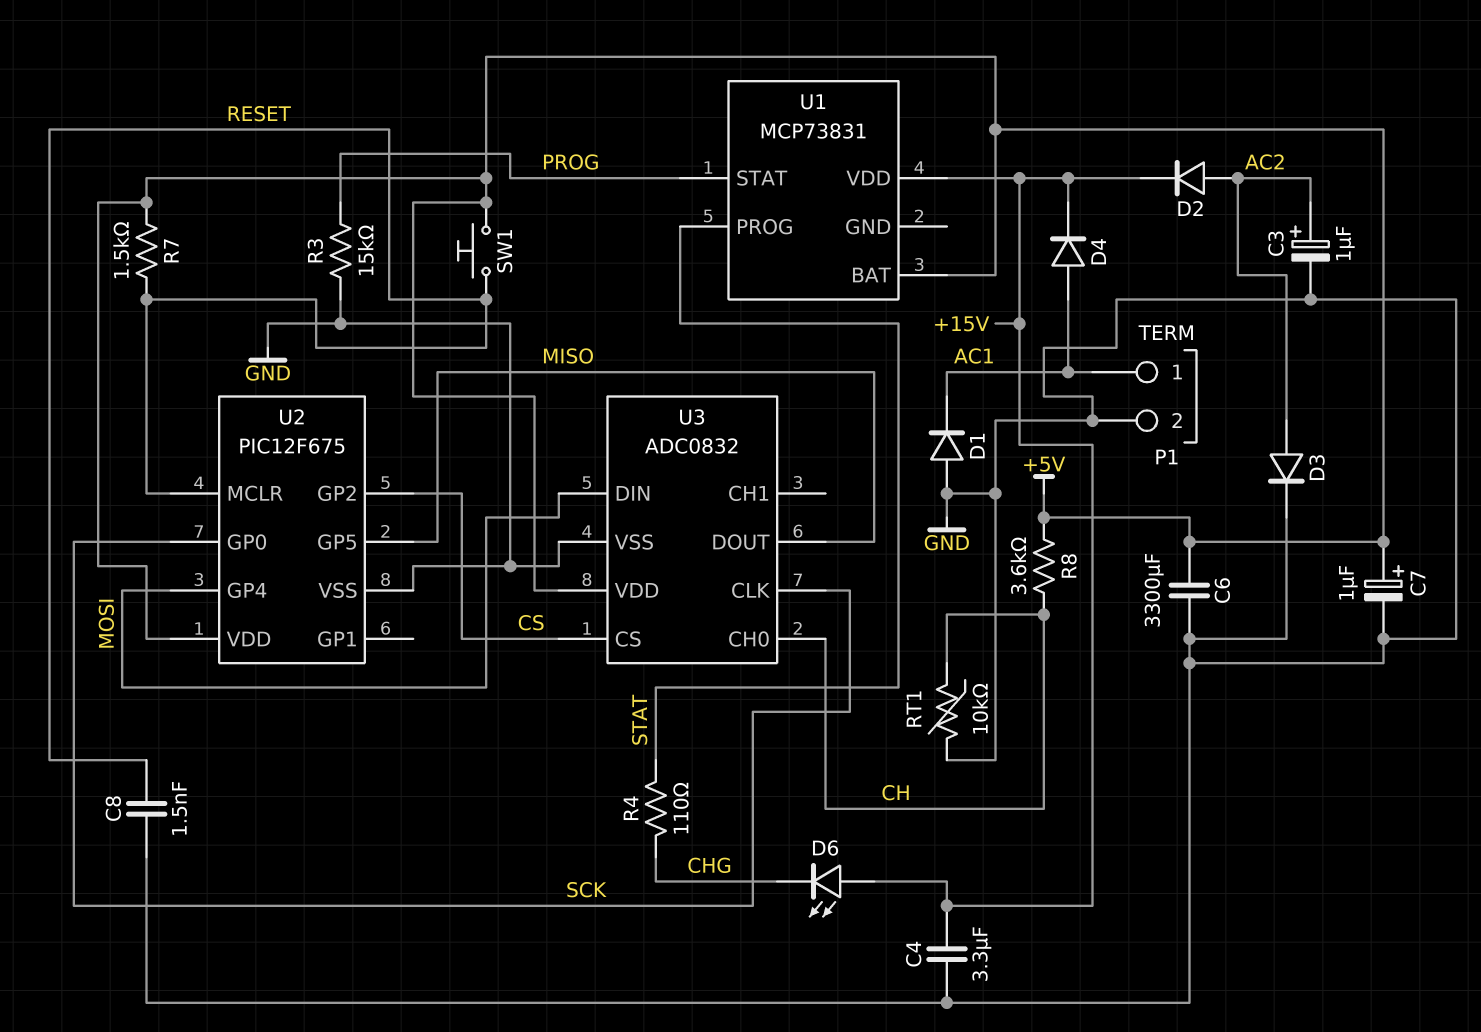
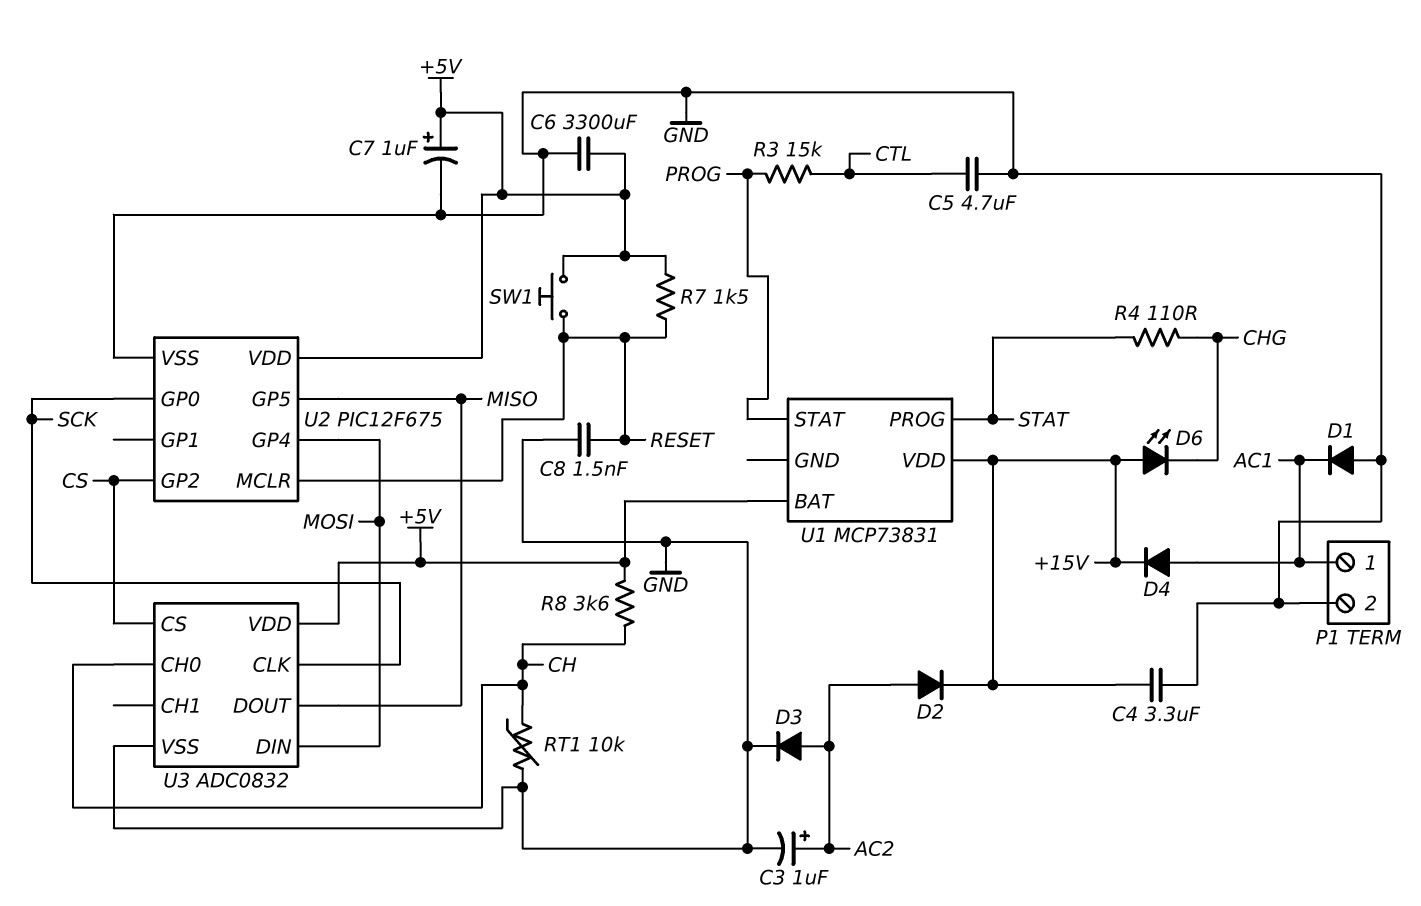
C5: none -> 4.7uF (CTL, GND)
R3: 15k (GND, PROG) -> 15k (CTL, PROG)

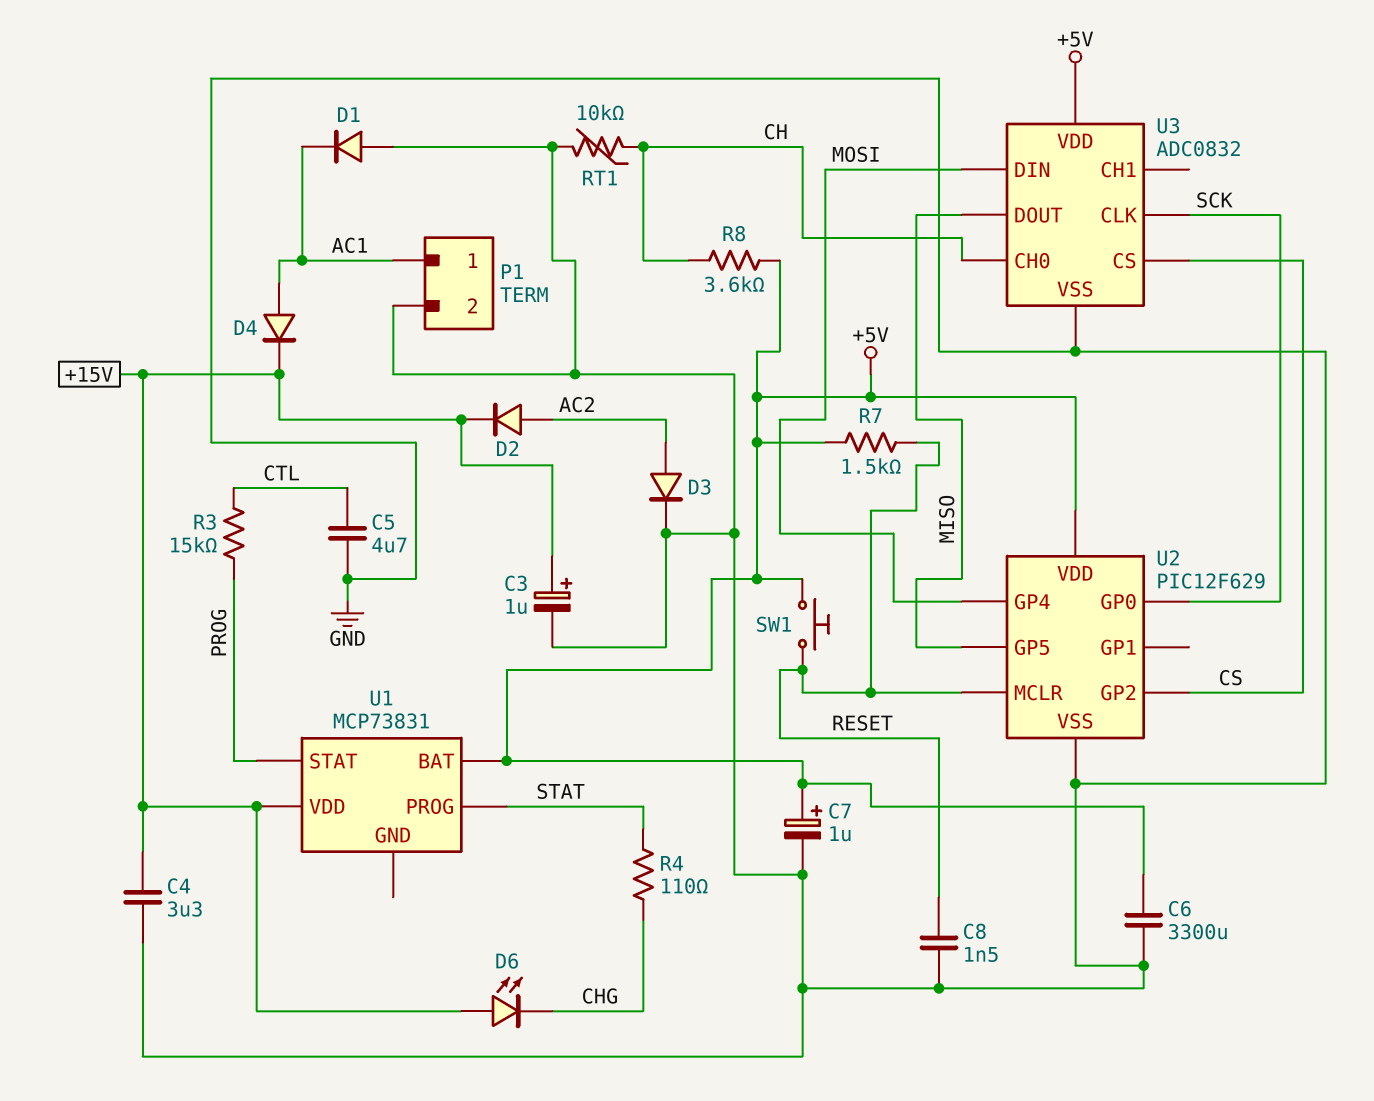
C3: 1uF (plus AC2, minus GND) -> 1uF (plus +15V, minus GND)
U2: PIC12F675 -> PIC12F629

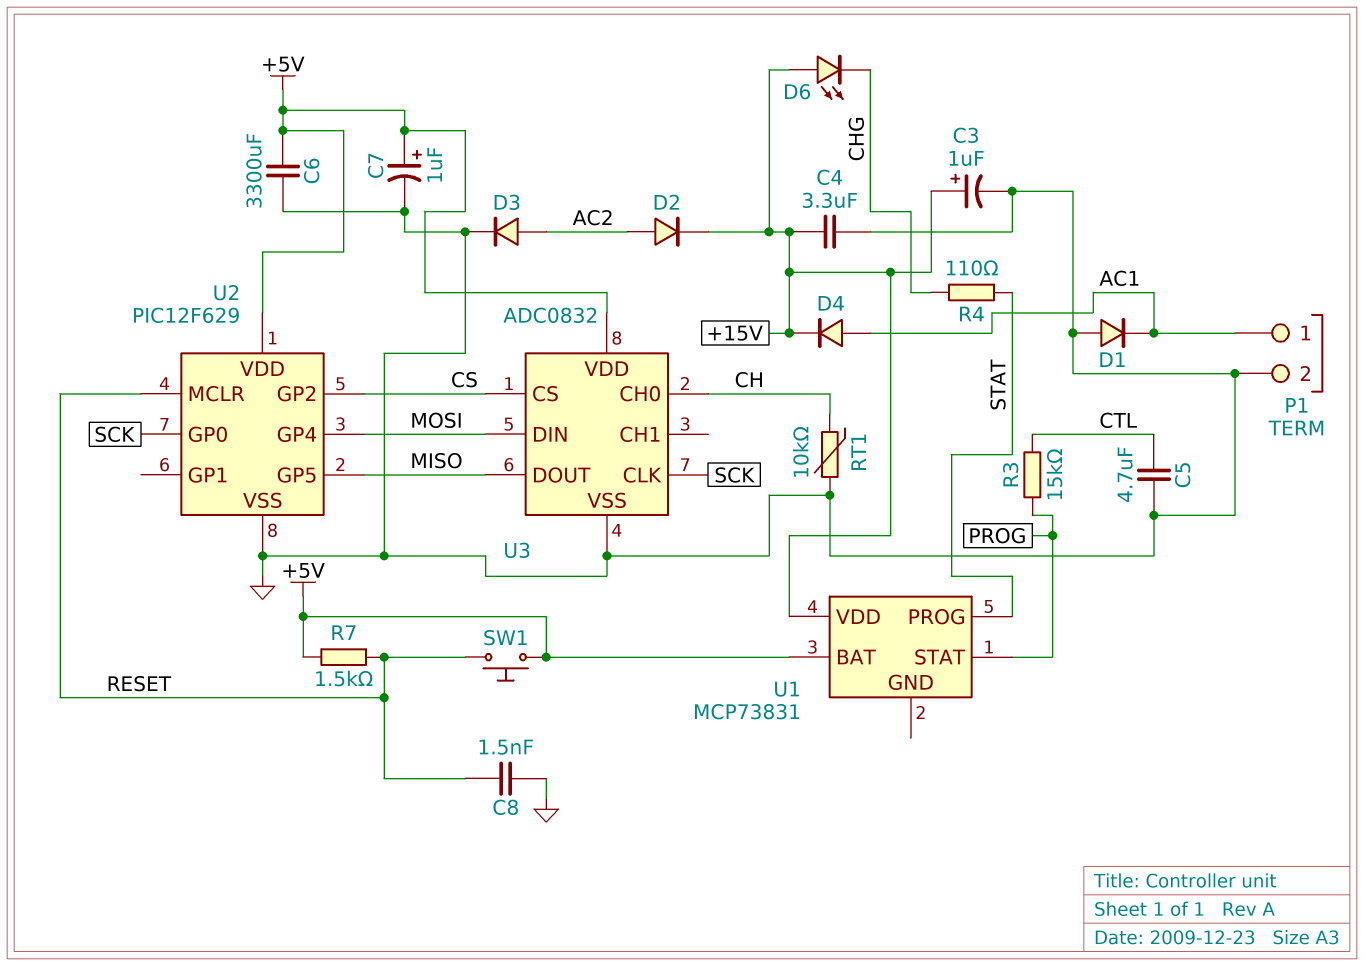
R8: 3.6k (+5V, CH) -> none

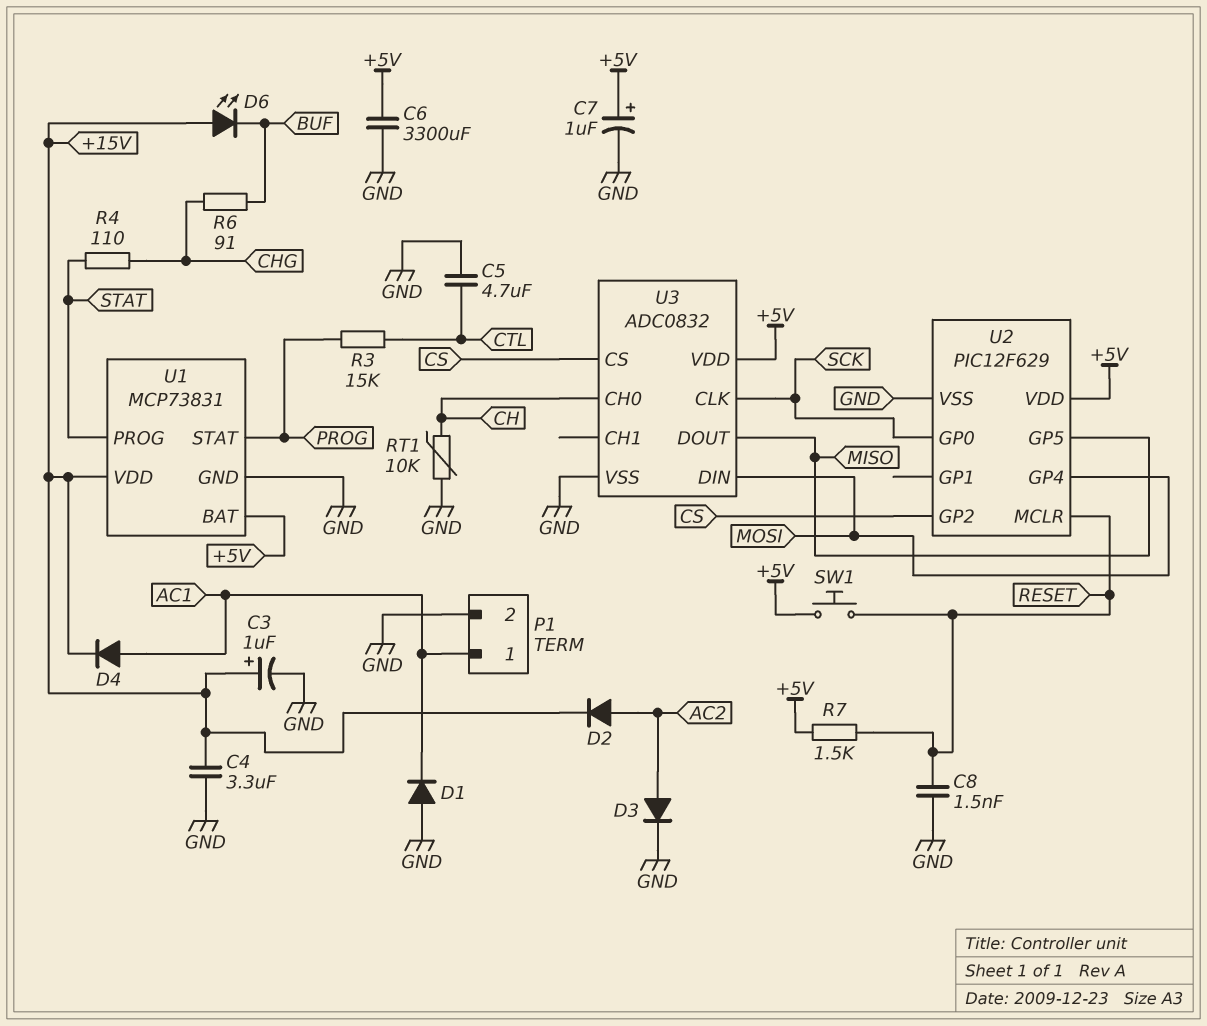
D6: LED (A +15V, K CHG) -> LED (A +15V, K BUF)
R6: none -> 91 (BUF, CHG)
U1 pin GND: none -> GND

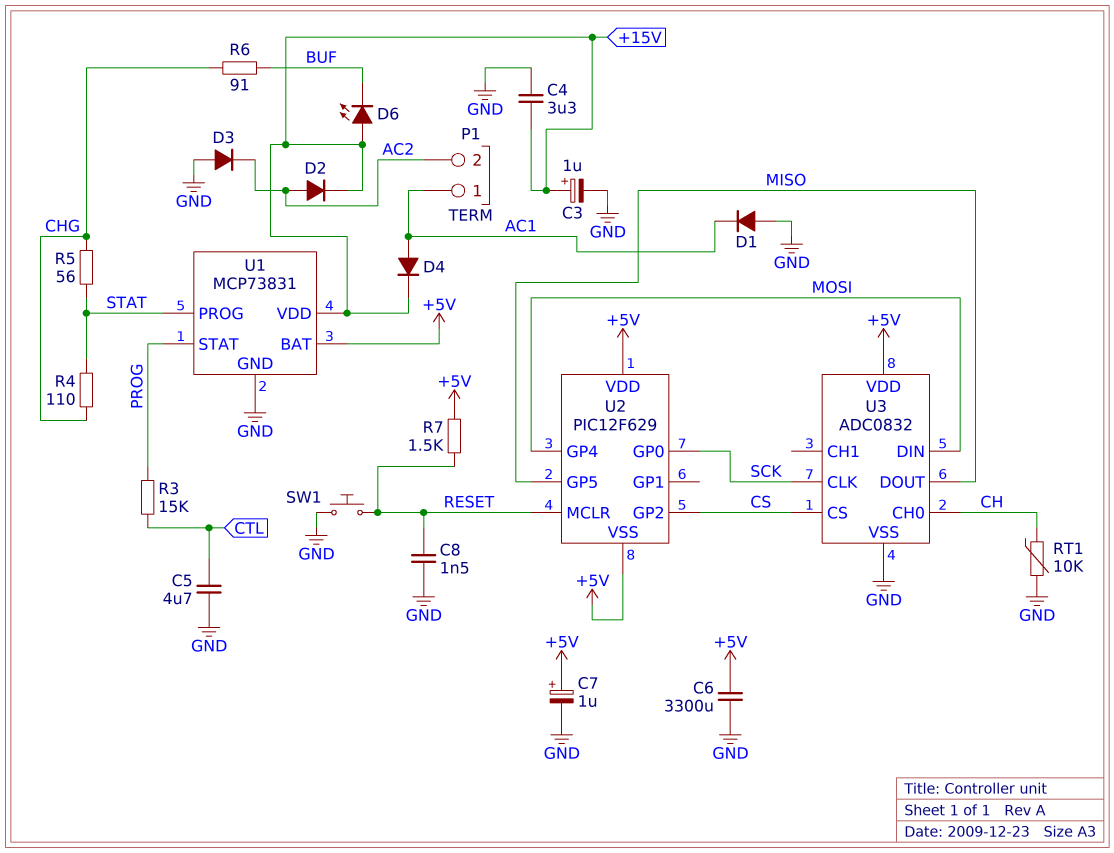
D3: diode (A AC2, K GND) -> diode (A GND, K AC2)
P1 pin 2: GND -> AC2
R5: none -> 56 (CHG, STAT)
SW1: button (+5V, RESET) -> button (GND, RESET)
U2 pin VSS: GND -> +5V

